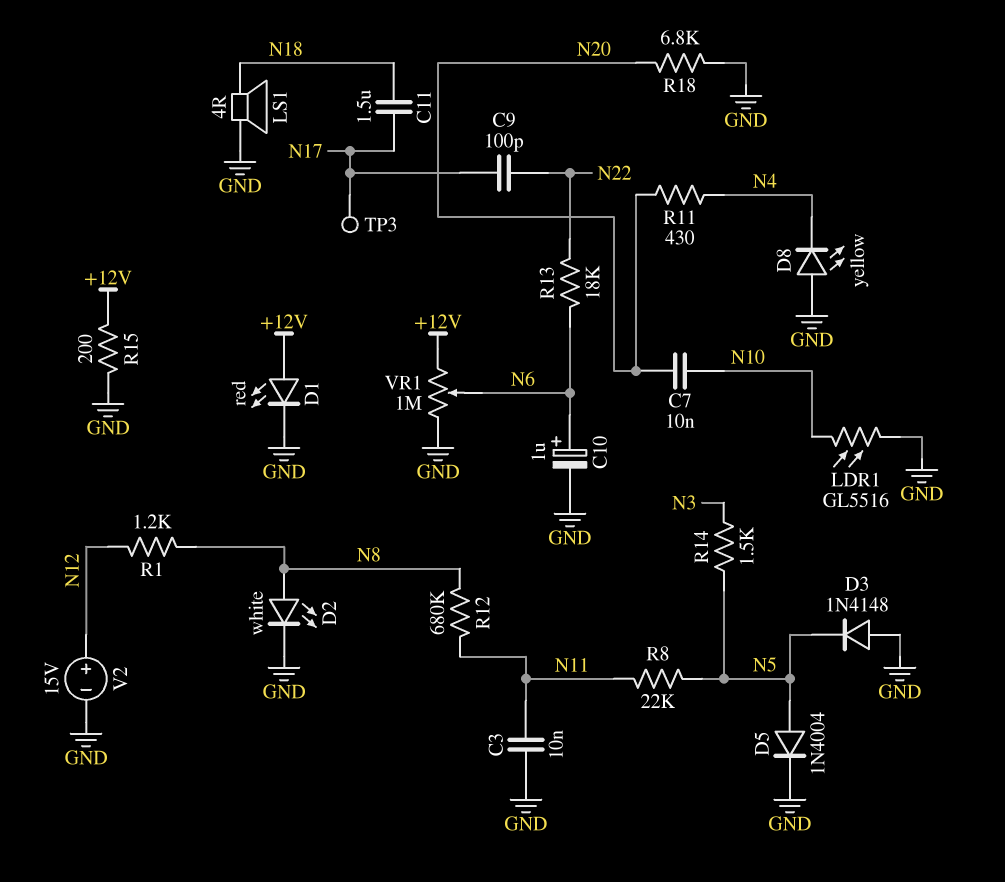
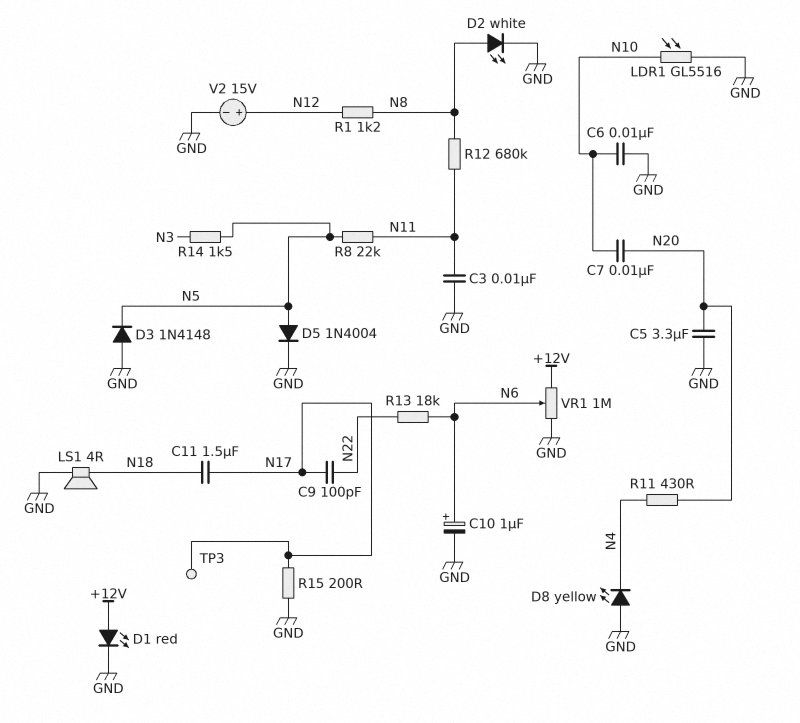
C5: none -> 3.3uF (GND, N20)
C6: none -> 10nF (GND, N10)
R15: 200 (+12V, GND) -> 200 (GND, N17)
R18: 6.8k (GND, N20) -> none

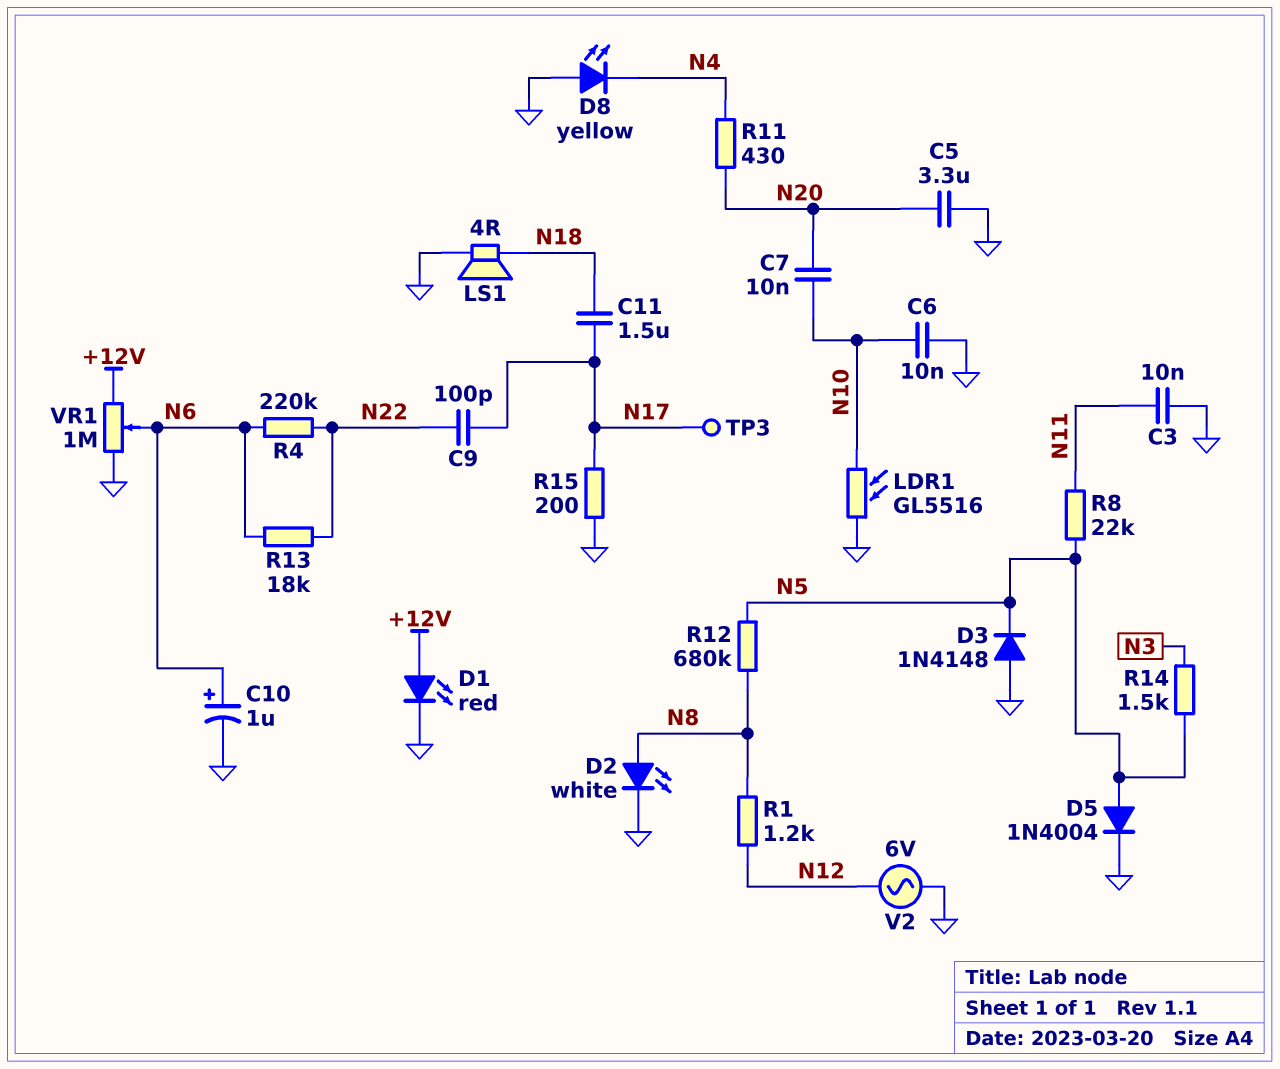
R4: none -> 220k (N6, N22)
R12: 680k (N8, N11) -> 680k (N5, N8)
V2: 15V (plus N12, minus GND) -> AC 6V (GND, N12)

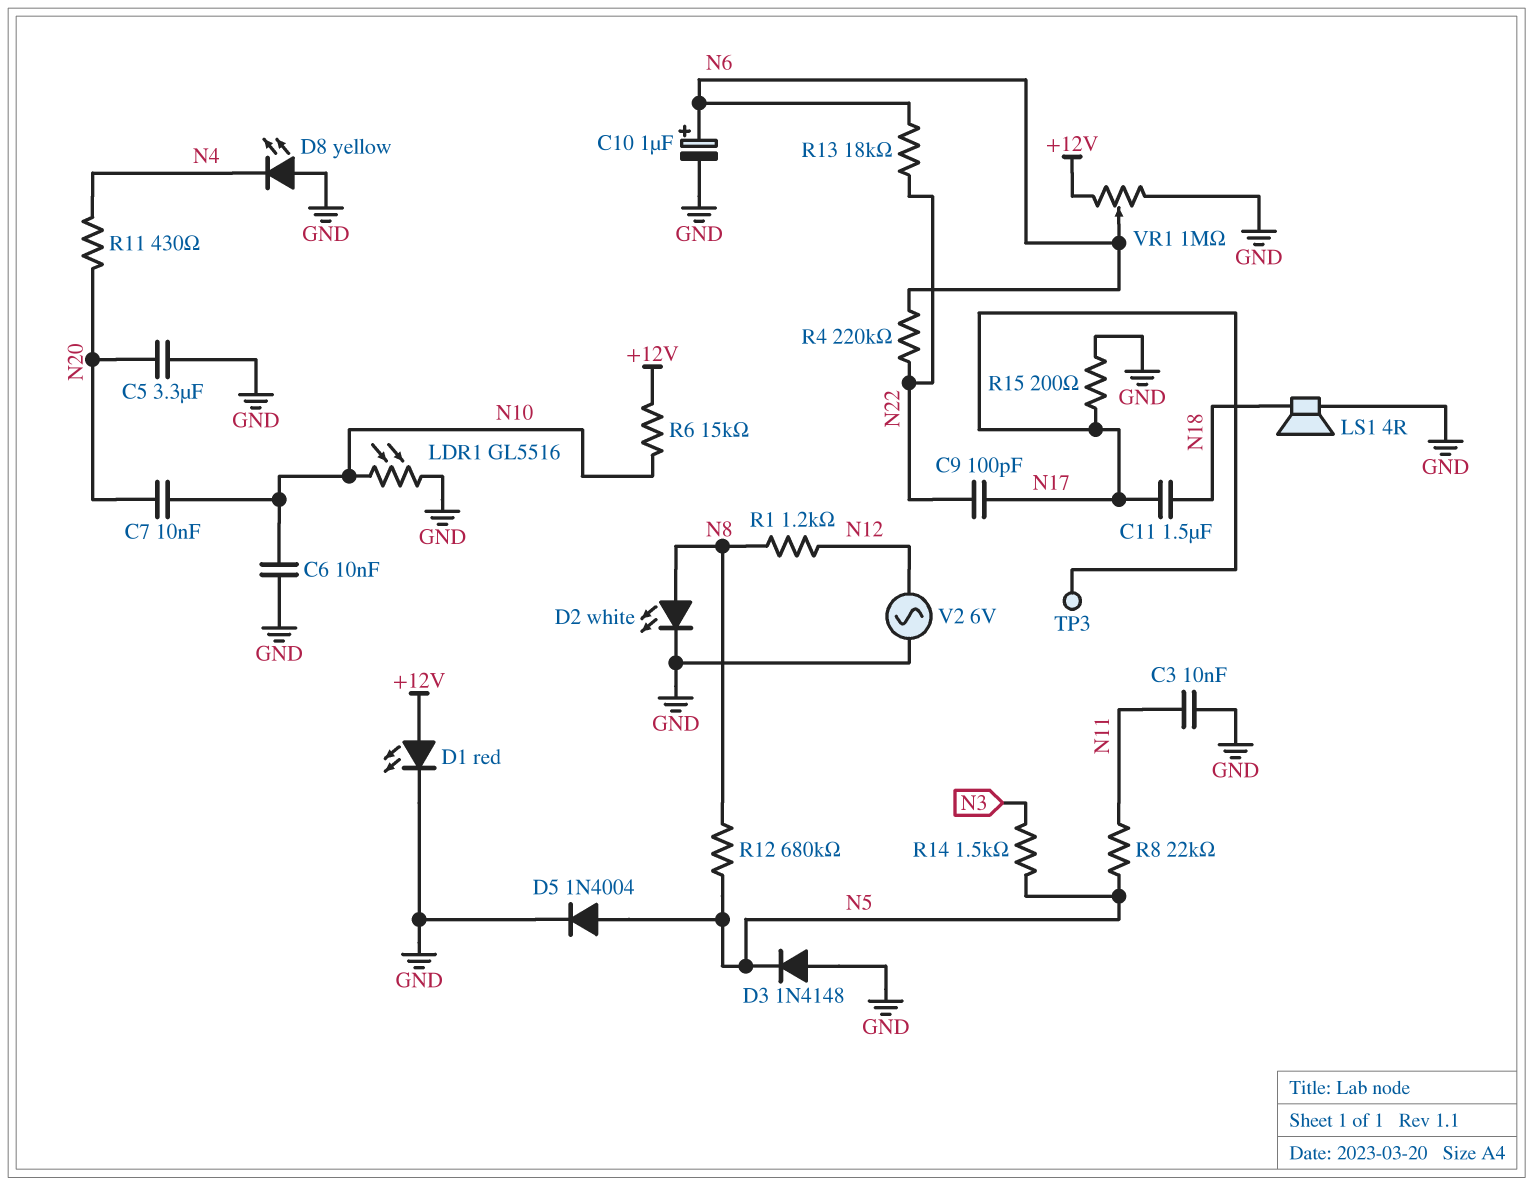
R6: none -> 15k (+12V, N10)

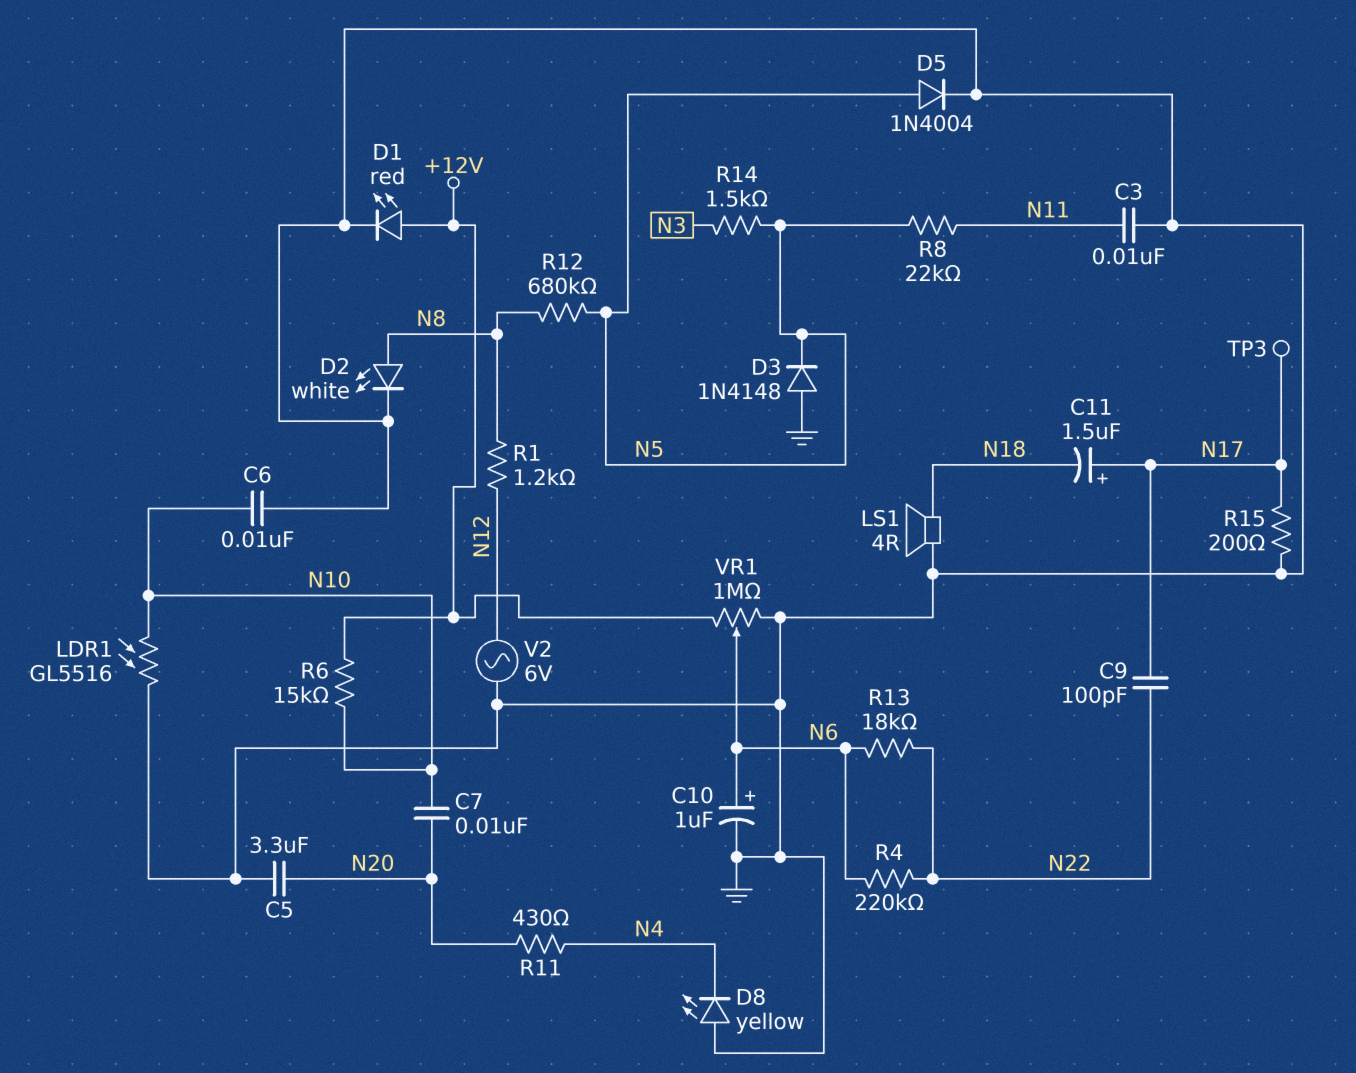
C11: 1.5uF (N17, N18) -> 1.5uF (plus N17, minus N18)

